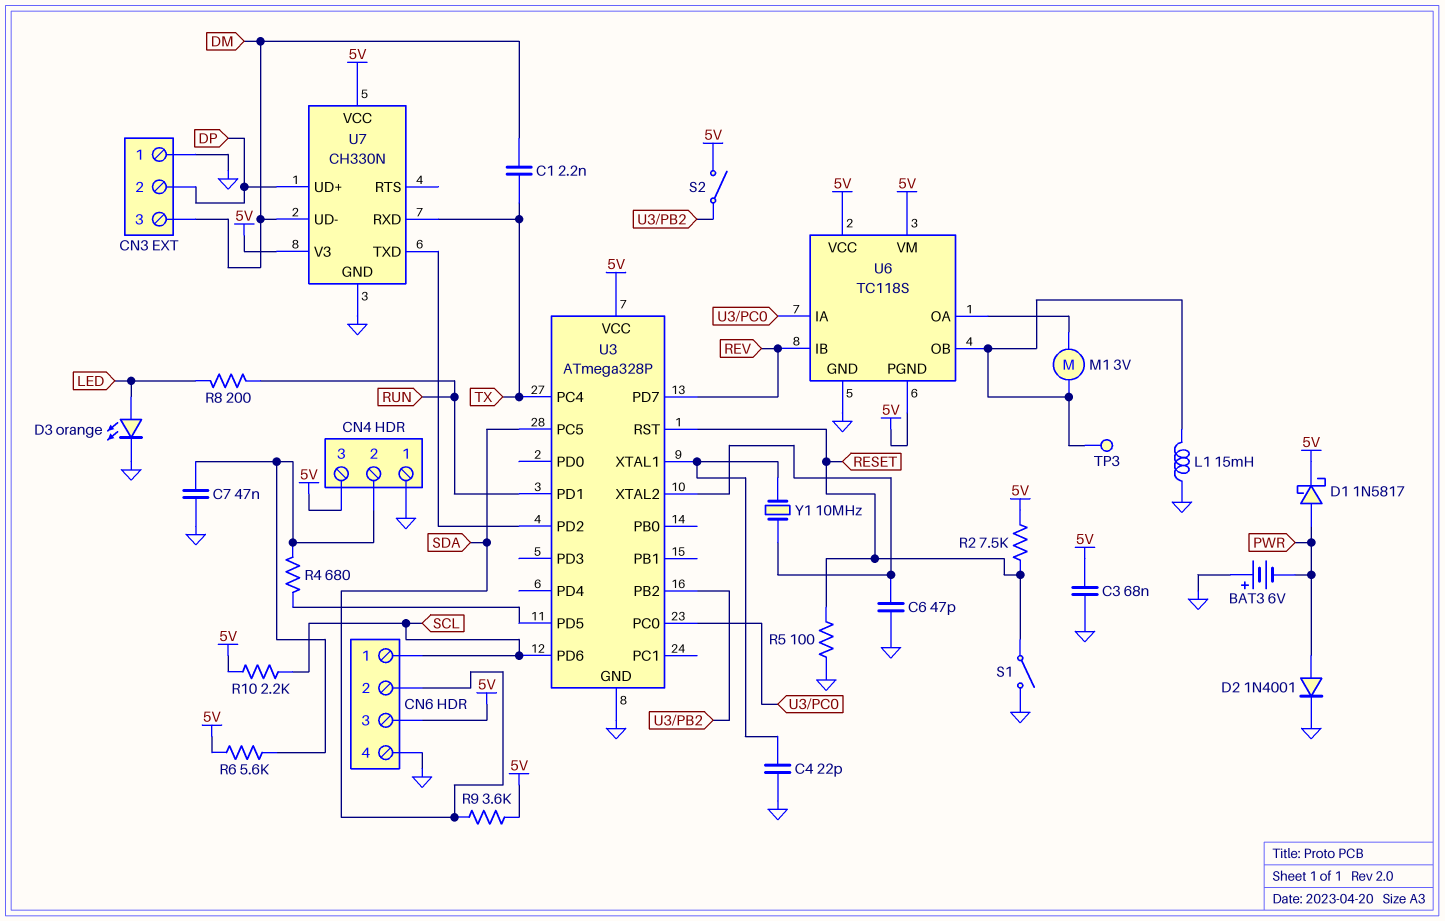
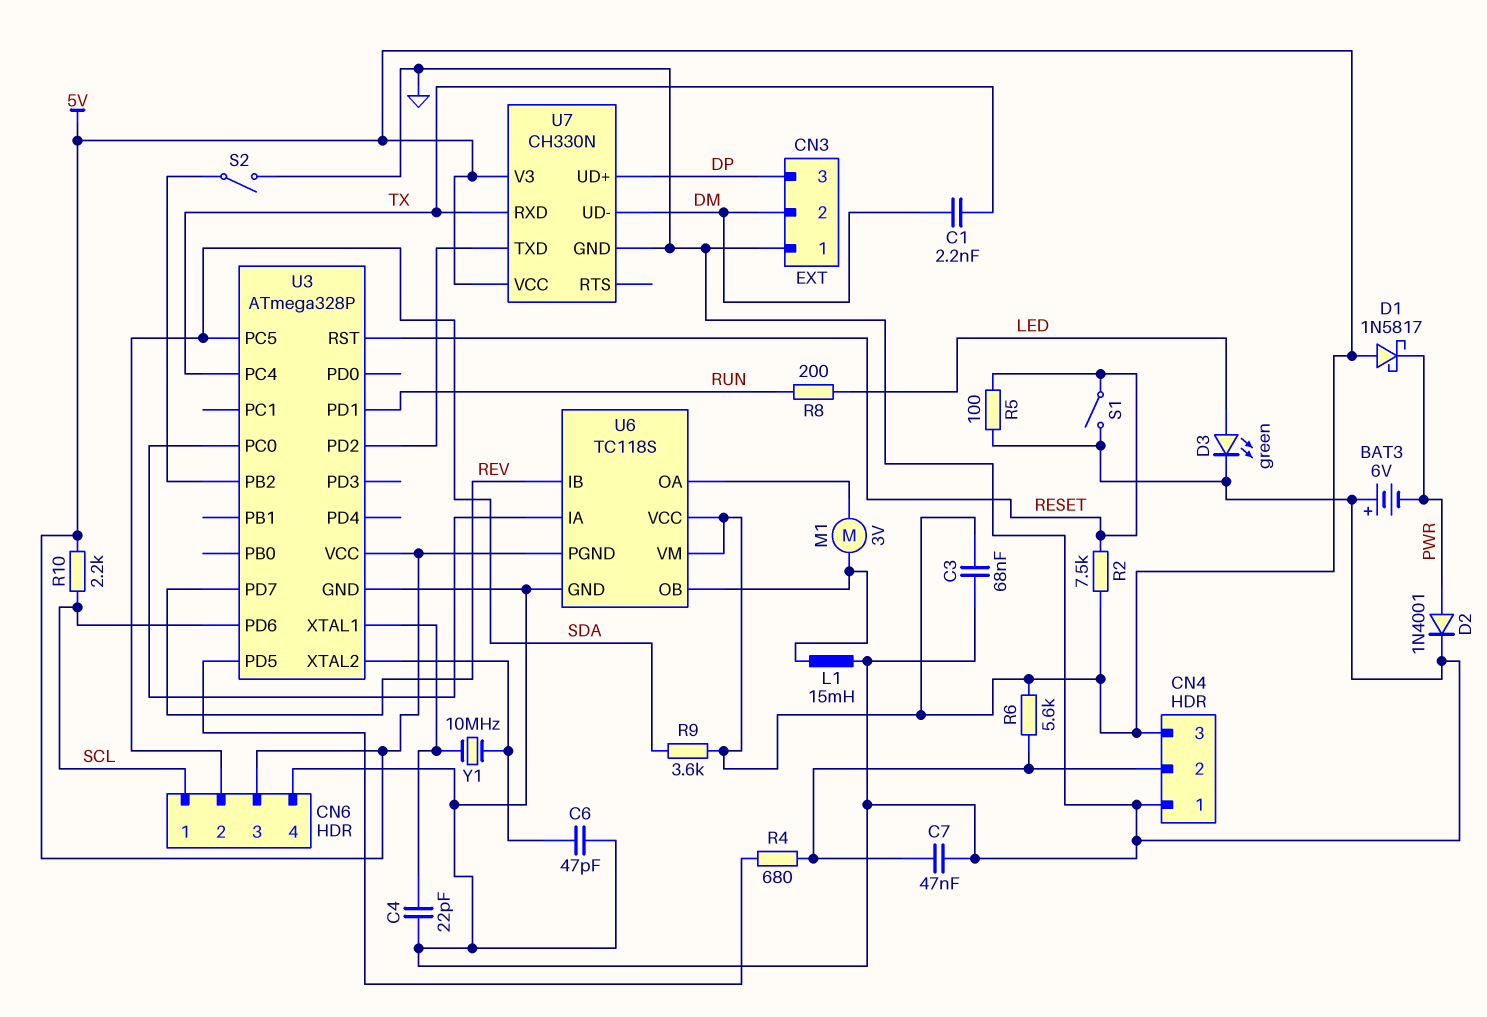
CN3 pin 2: DP -> DM
CN3 pin 3: DM -> DP
D1: schottky 1N5817 (A PWR, K 5V) -> schottky 1N5817 (A 5V, K PWR)
D3: LED orange (A LED, K GND) -> LED green (A LED, K GND)
S2: switch (5V, U3/PB2) -> switch (GND, U3/PB2)
TP3: test point (U6/OB) -> none

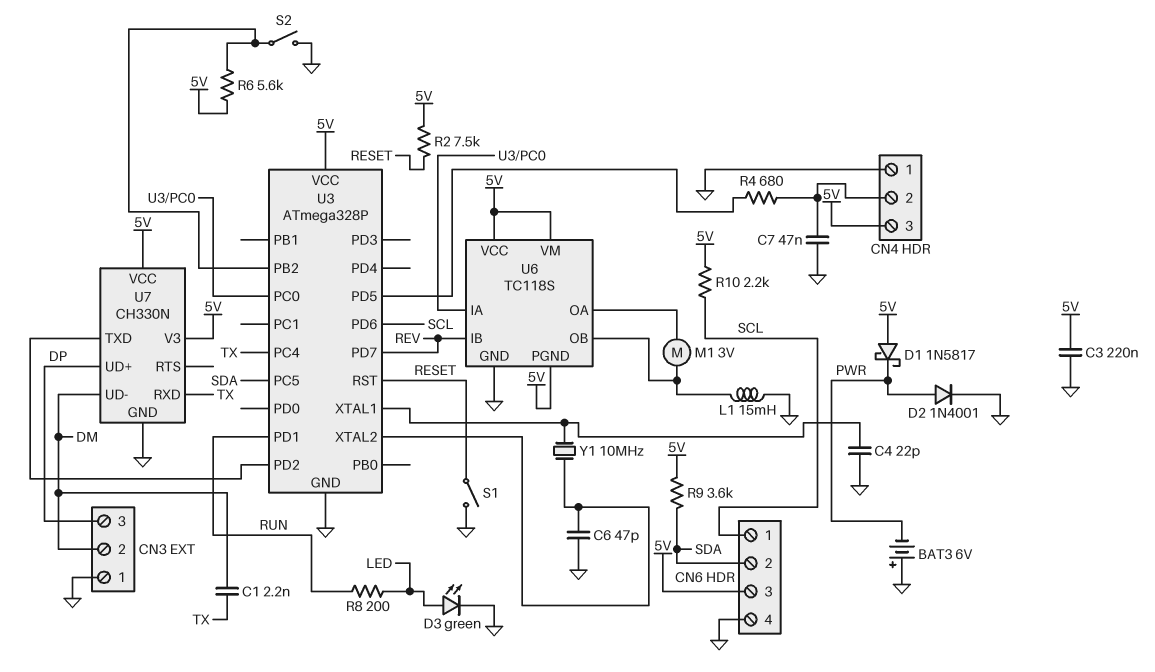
C3: 68nF (5V, GND) -> 220nF (5V, GND)
R5: 100 (GND, RESET) -> none
R6: 5.6k (5V, CN4/2) -> 5.6k (5V, U3/PB2)

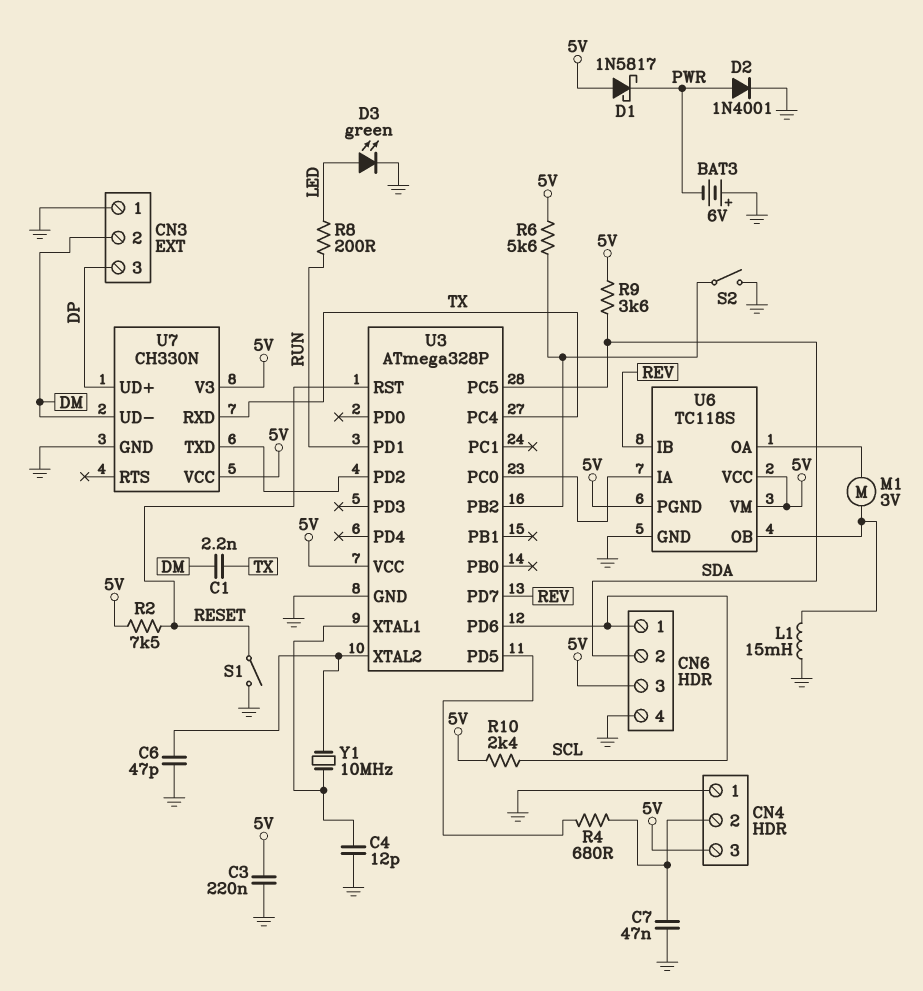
C4: 22pF (GND, U3/XTAL1) -> 12pF (GND, U3/XTAL1)
R10: 2.2k (5V, SCL) -> 2.4k (5V, SCL)

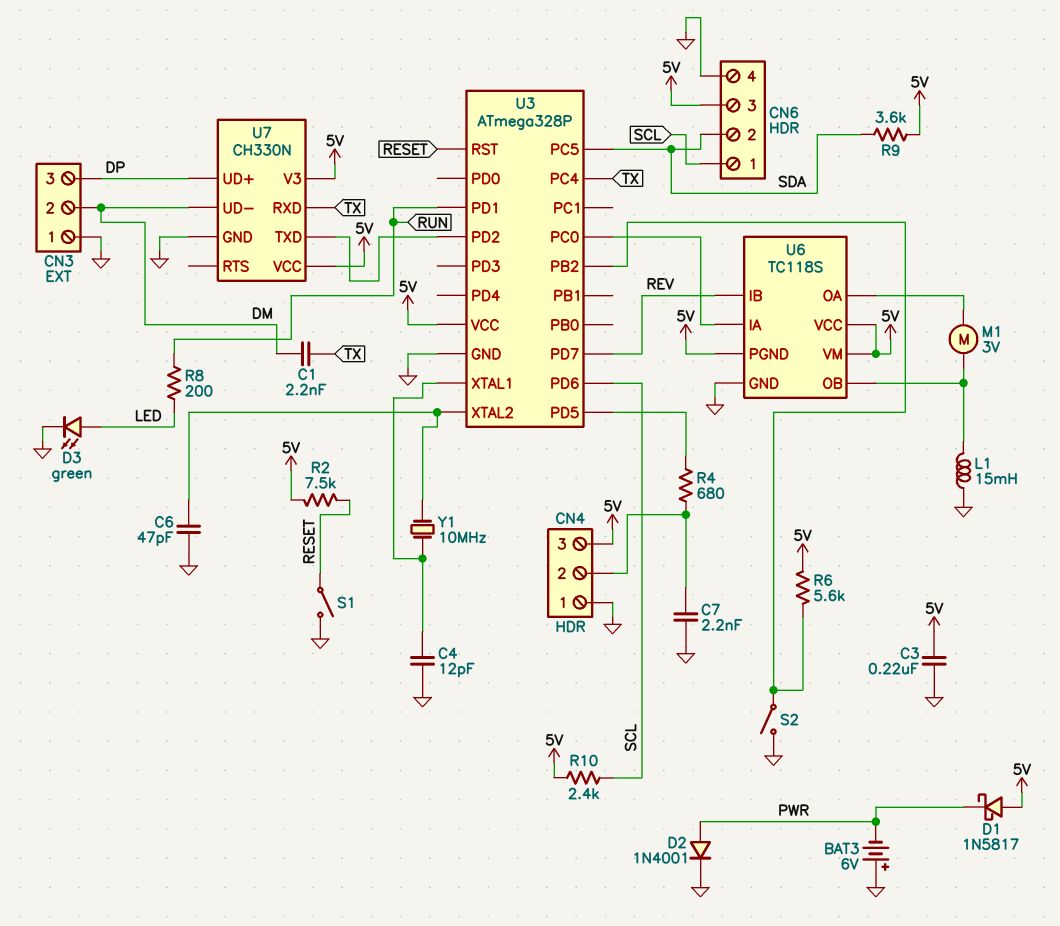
C7: 47nF (CN4/2, GND) -> 2.2nF (CN4/2, GND)

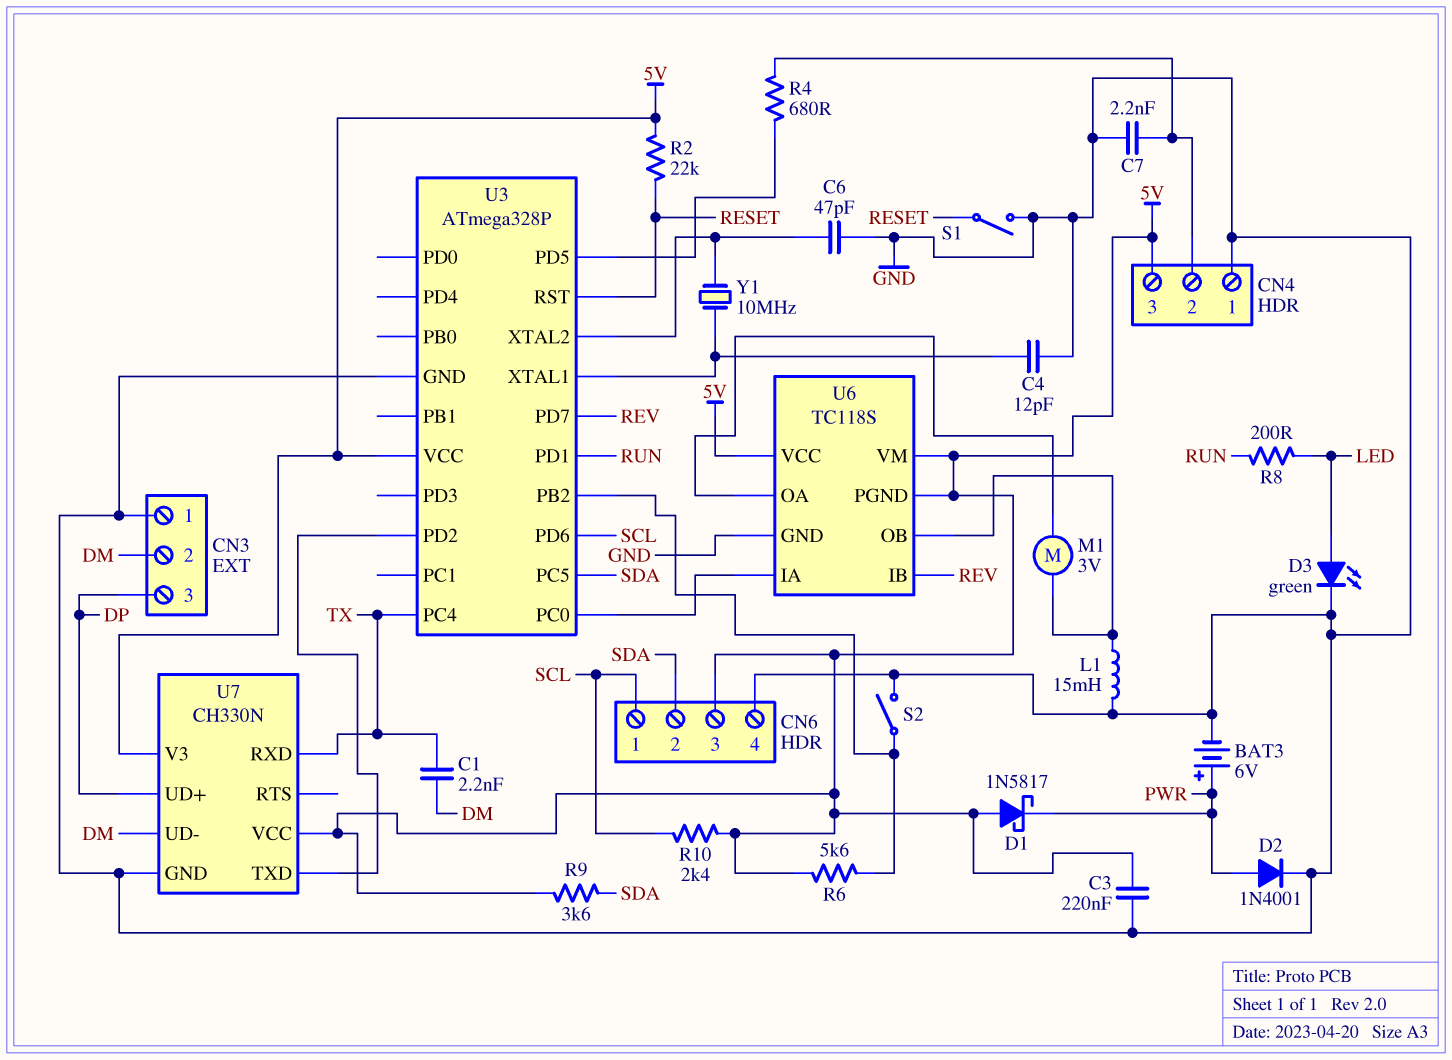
BAT3: 6V (plus GND, minus PWR) -> 6V (plus PWR, minus GND)
R2: 7.5k (5V, RESET) -> 22k (5V, RESET)

